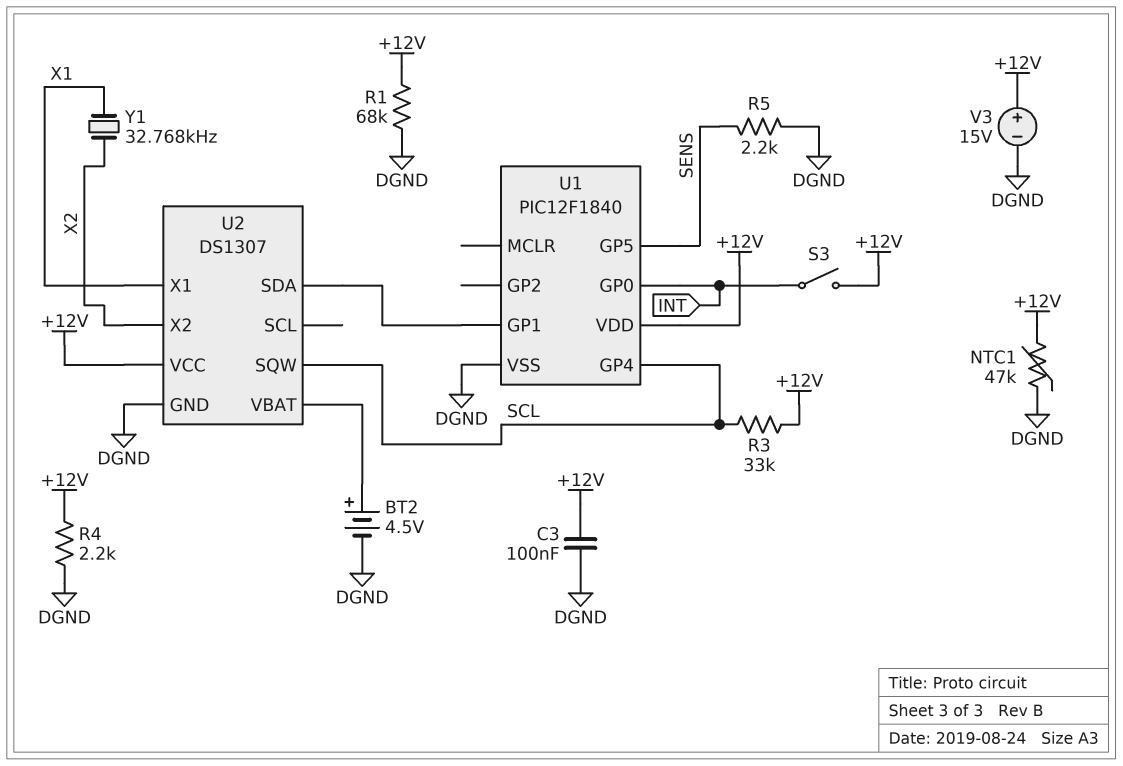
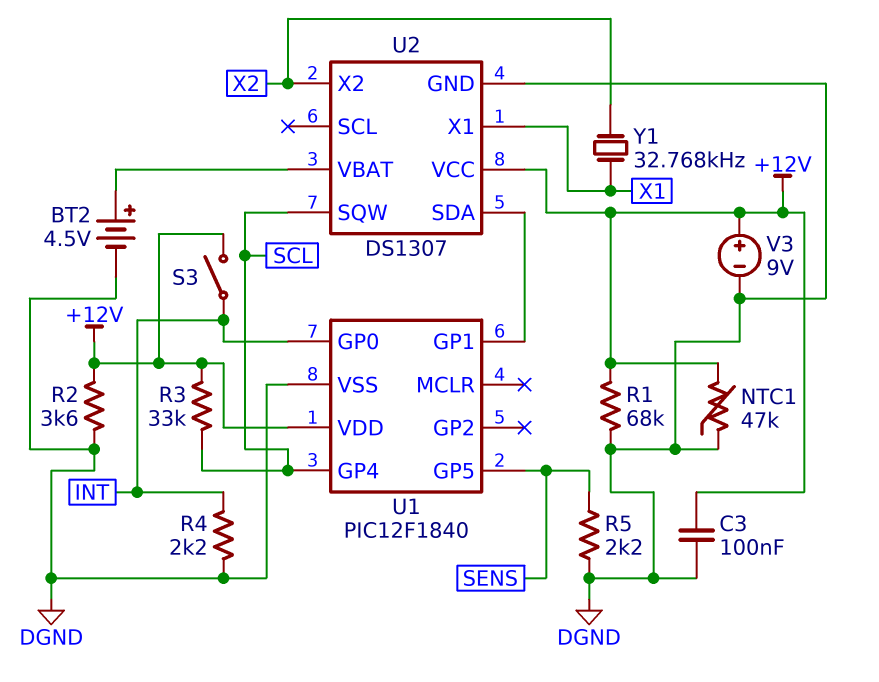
R2: none -> 3.6k (+12V, DGND)
R4: 2.2k (+12V, DGND) -> 2.2k (DGND, INT)
V3: 15V (plus +12V, minus DGND) -> 9V (plus +12V, minus DGND)

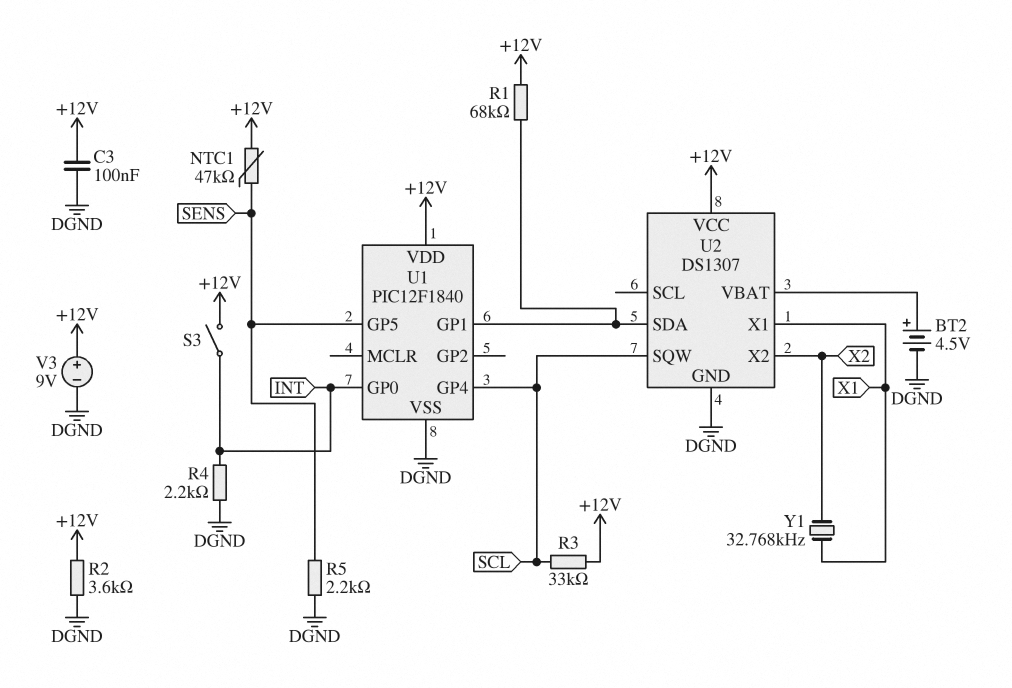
NTC1: 47k (+12V, DGND) -> 47k (+12V, SENS)
R1: 68k (+12V, DGND) -> 68k (+12V, U1/GP1)

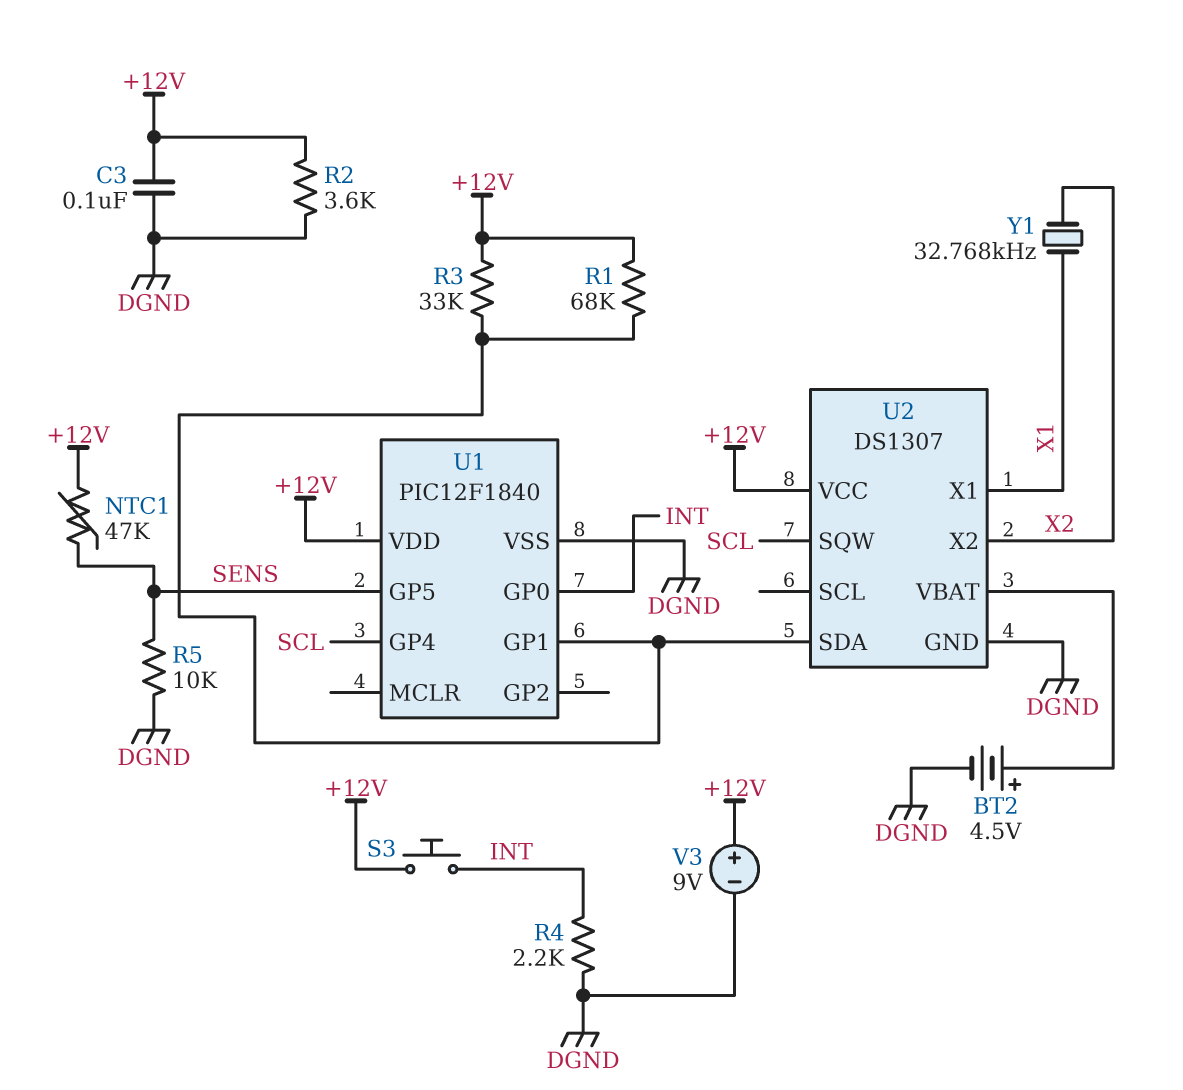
R3: 33k (+12V, SCL) -> 33k (+12V, U1/GP1)
R5: 2.2k (DGND, SENS) -> 10k (DGND, SENS)
S3: switch (+12V, INT) -> button (+12V, INT)

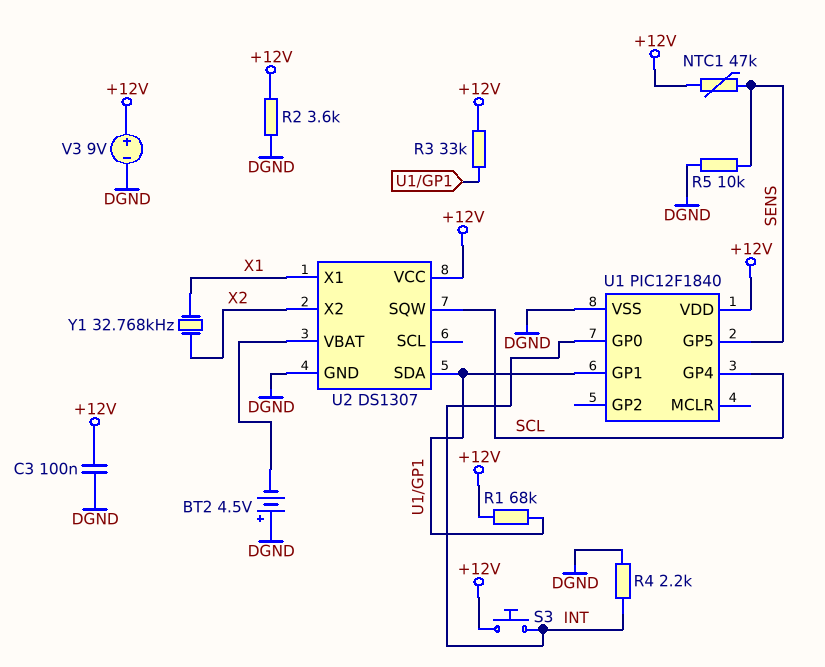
BT2: 4.5V (plus U2/VBAT, minus DGND) -> 4.5V (plus DGND, minus U2/VBAT)

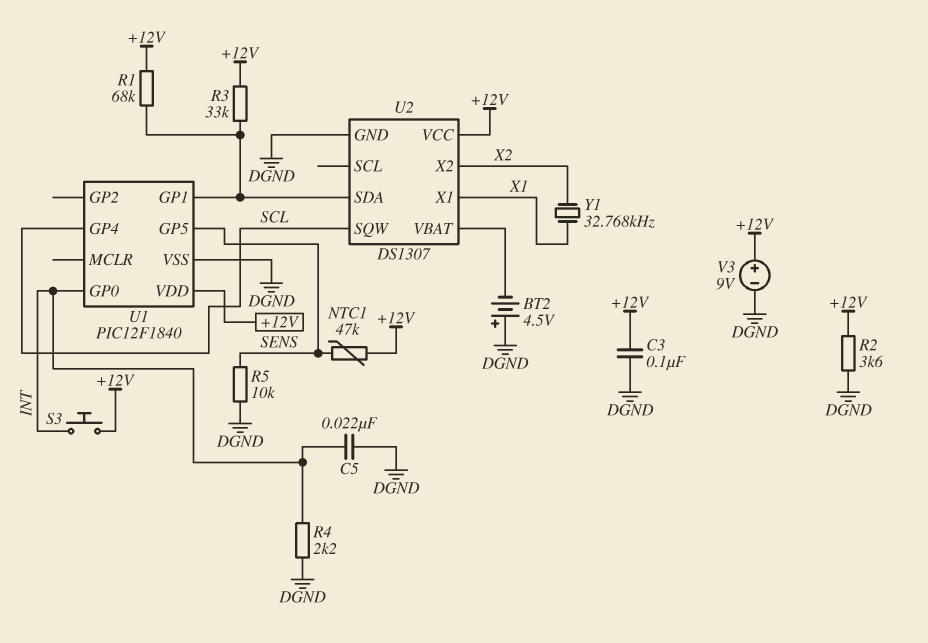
C5: none -> 22nF (DGND, INT)

